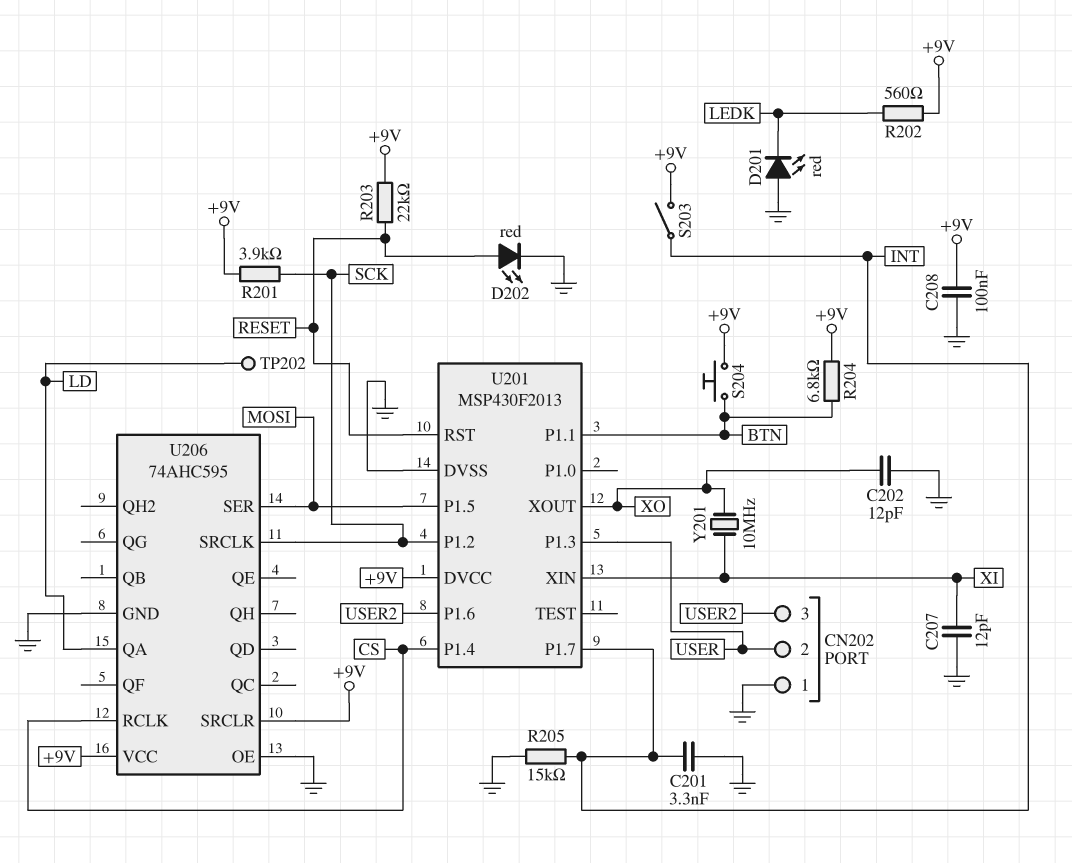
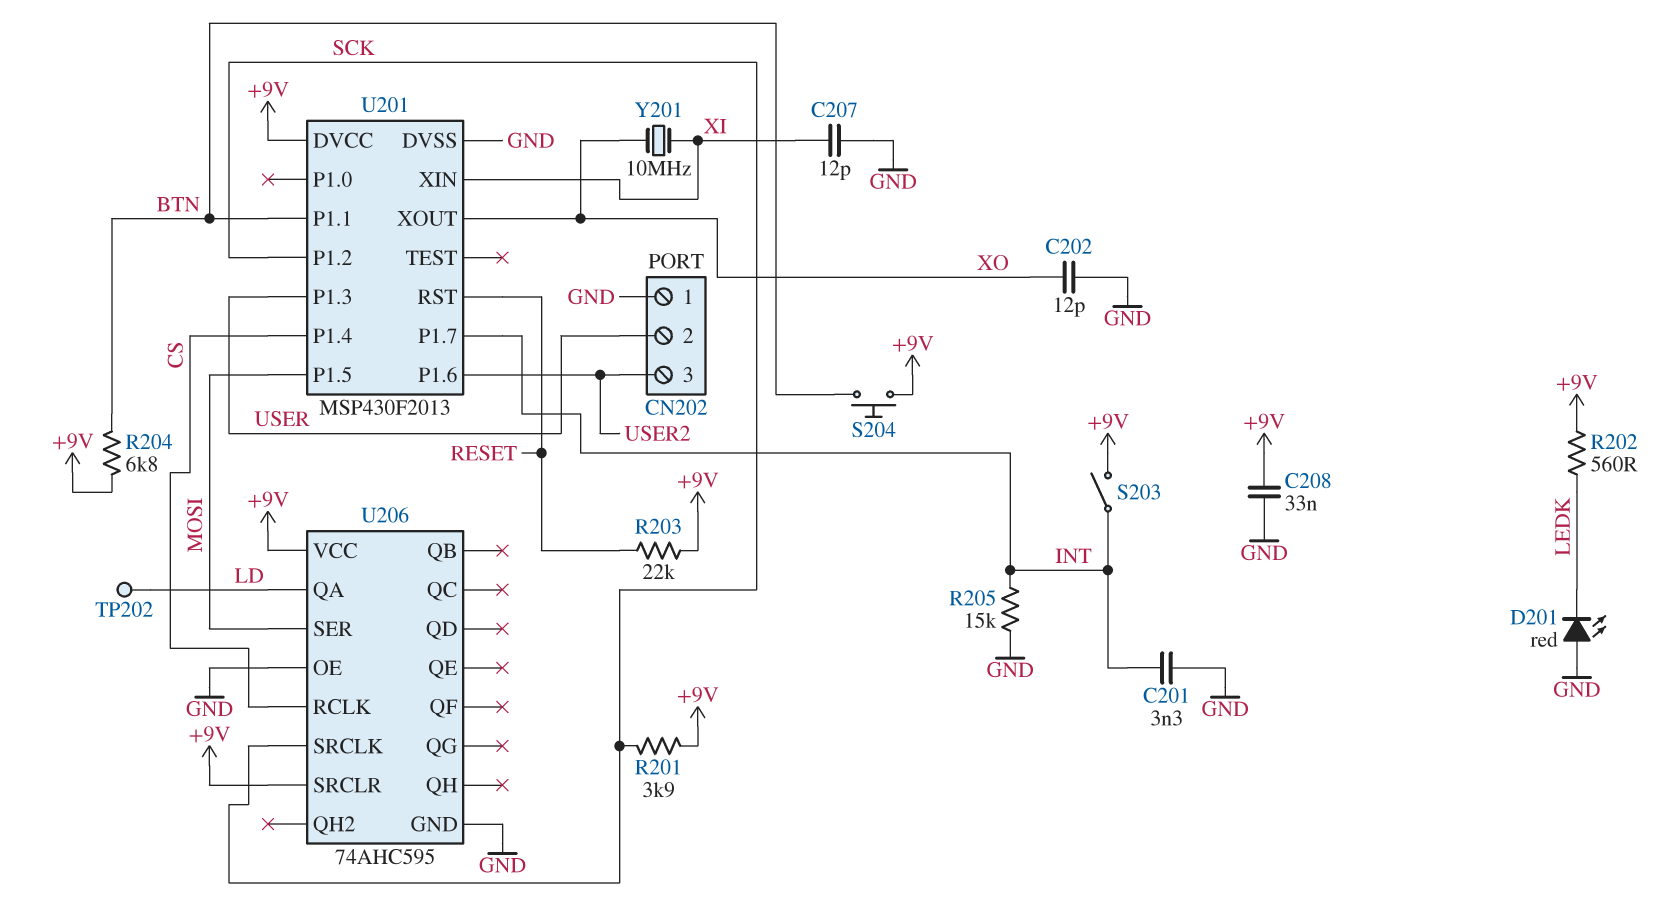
C208: 100nF (+9V, GND) -> 33nF (+9V, GND)
D202: LED red (A RESET, K GND) -> none

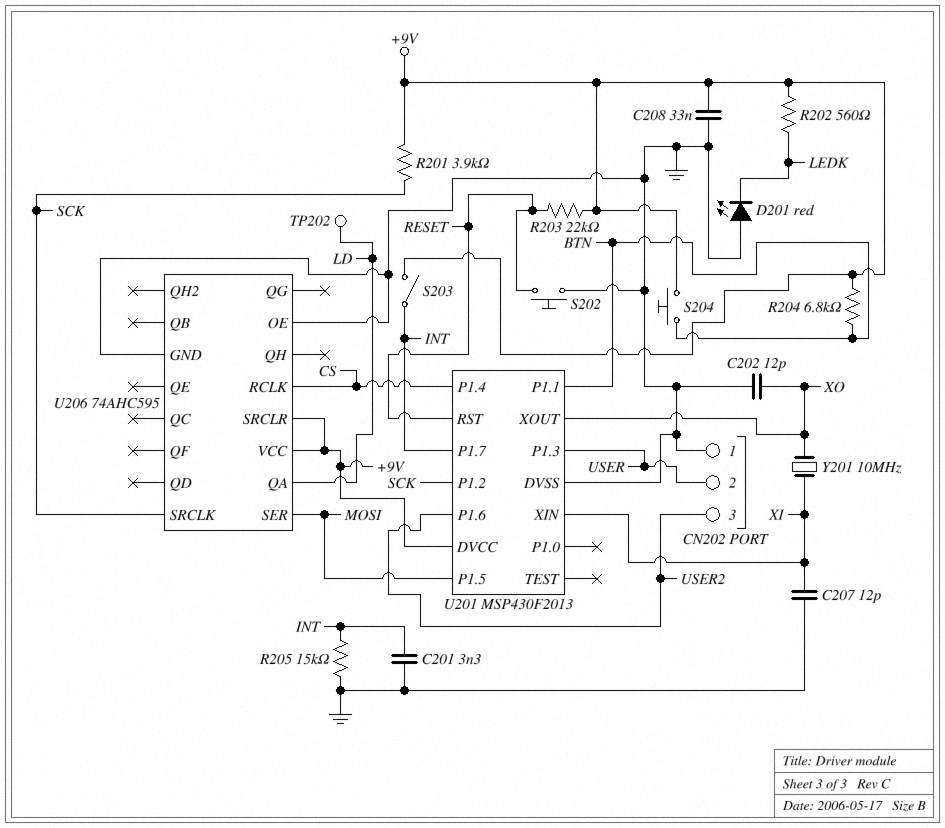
S202: none -> button (GND, RESET)

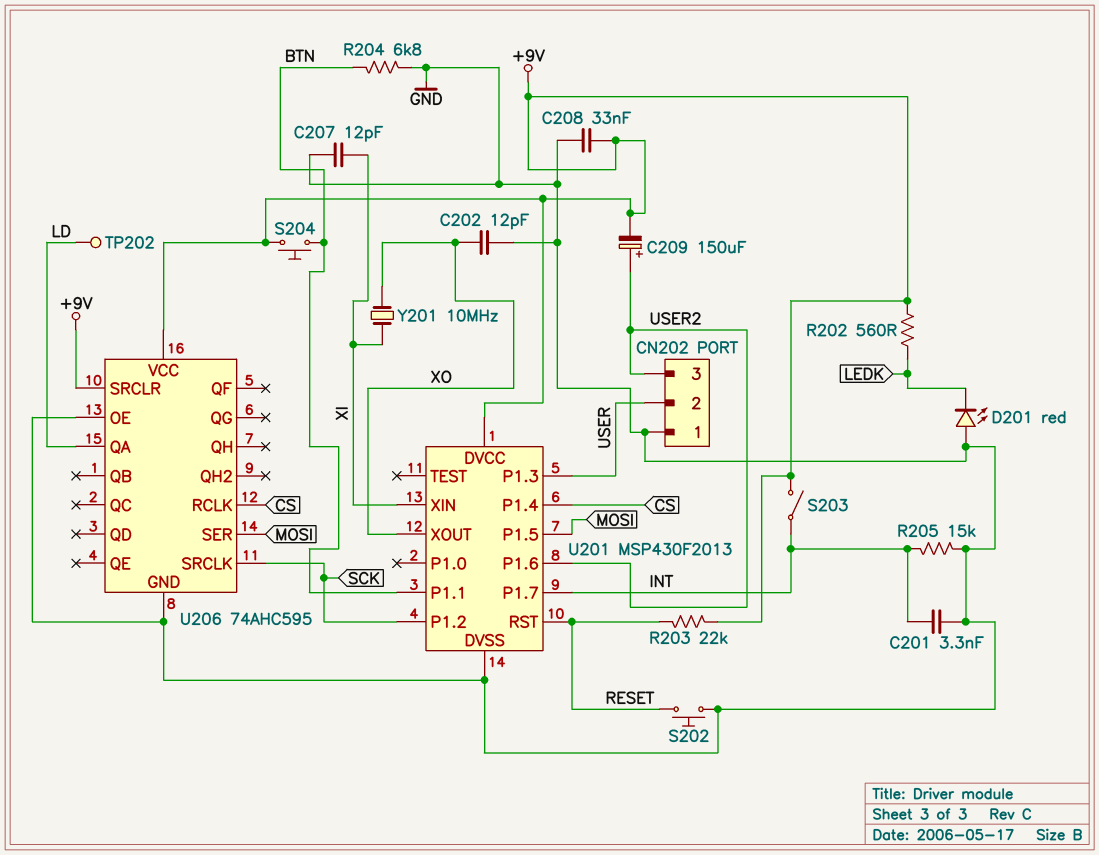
C209: none -> 150uF (plus USER2, minus +9V)
R201: 3.9k (+9V, SCK) -> none
R204: 6.8k (+9V, BTN) -> 6.8k (BTN, GND)

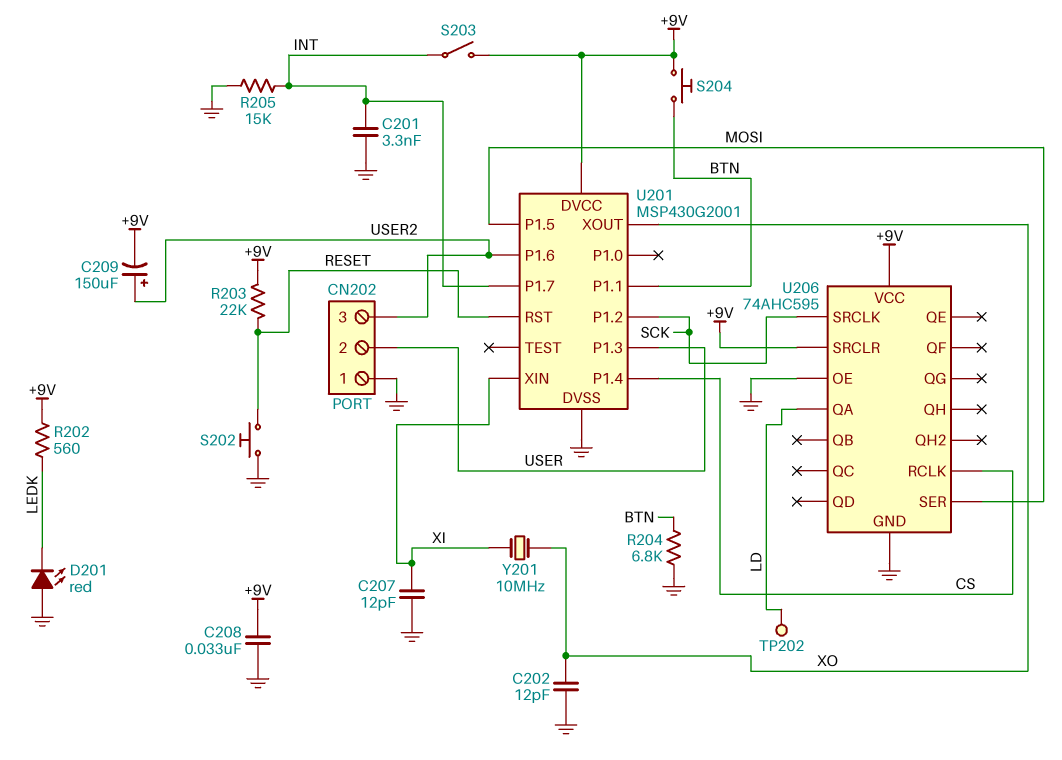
U201: MSP430F2013 -> MSP430G2001

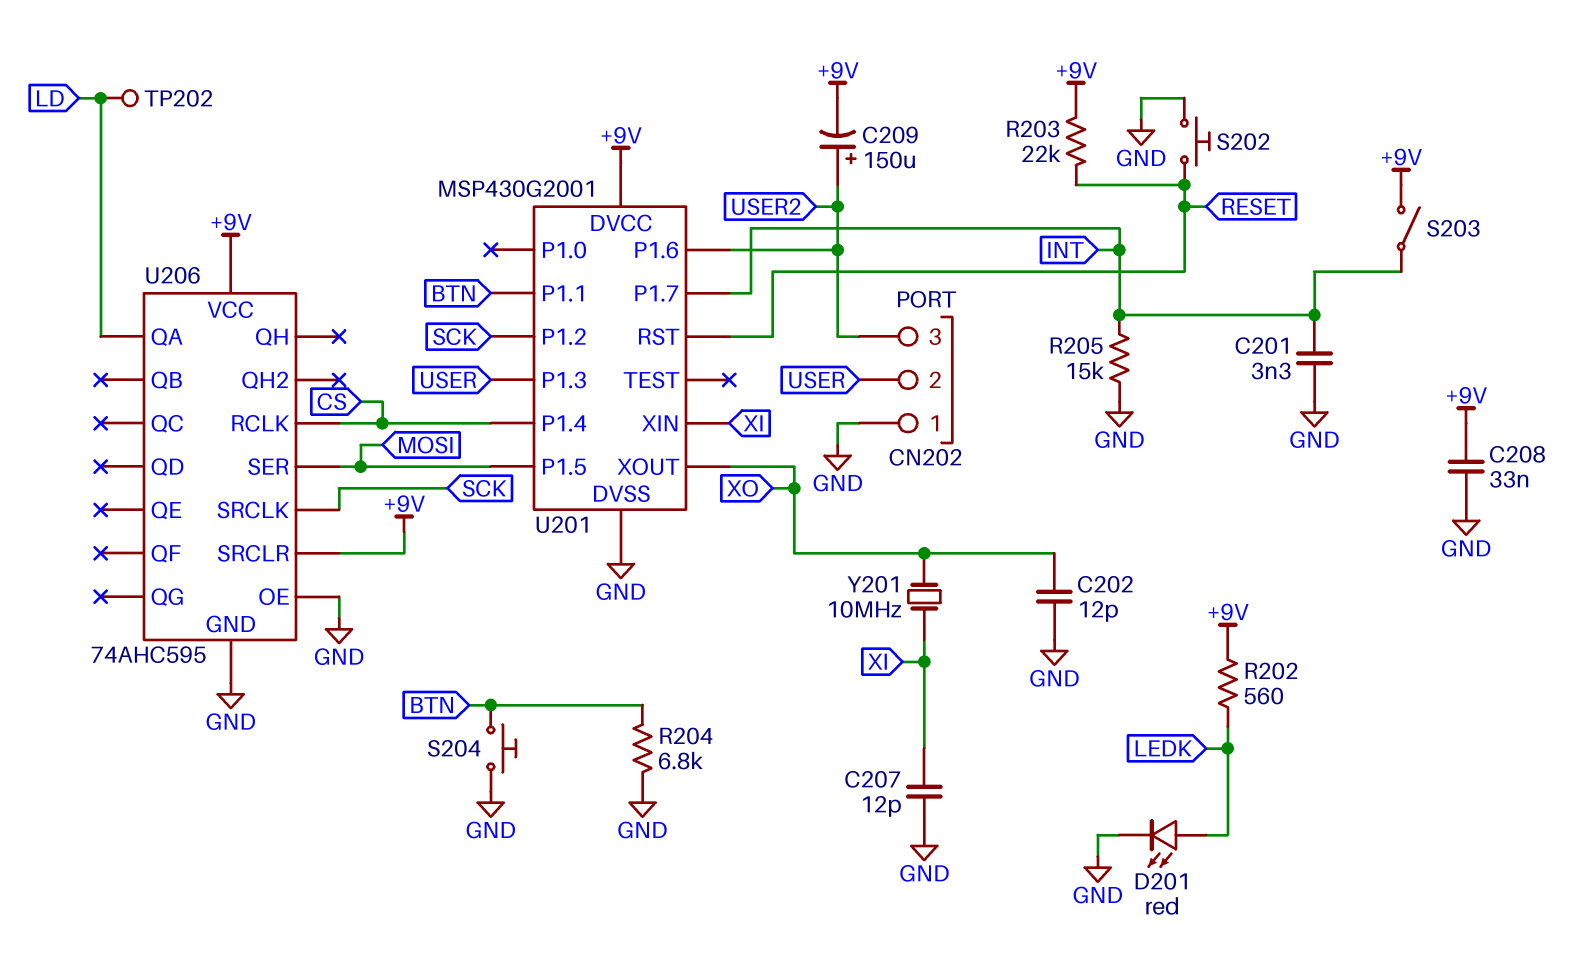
D201: LED red (A GND, K LEDK) -> LED red (A LEDK, K GND)
S204: button (+9V, BTN) -> button (BTN, GND)

